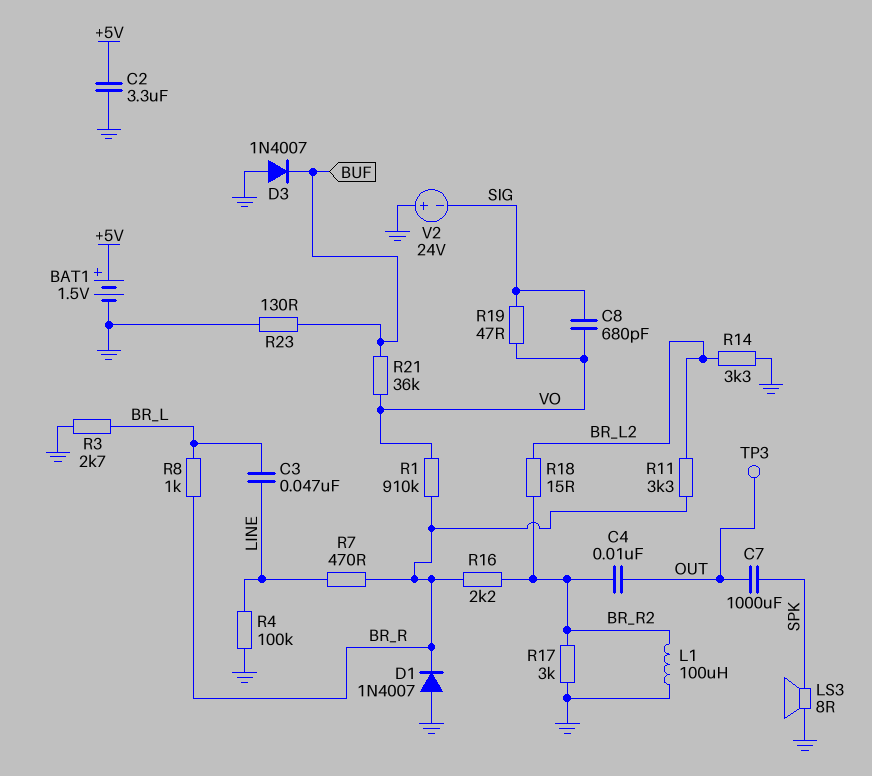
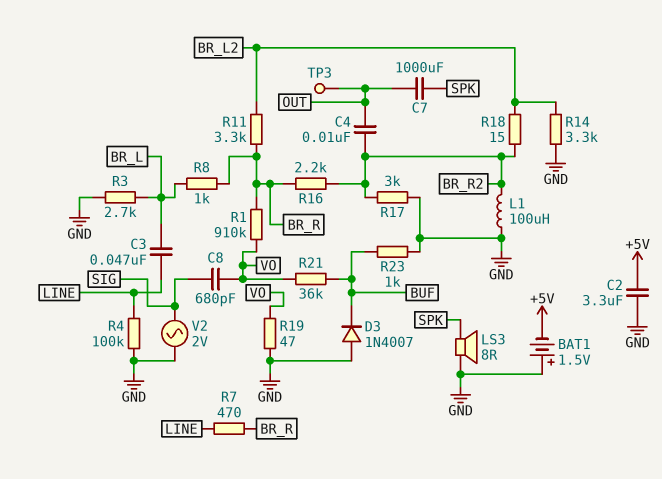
BAT1: 1.5V (plus +5V, minus GND) -> 1.5V (plus GND, minus +5V)
D1: diode 1N4007 (A GND, K BR_R) -> none
R19: 47 (SIG, VO) -> 47 (GND, VO)
R23: 130 (BUF, GND) -> 1k (BUF, GND)
V2: 24V (plus GND, minus SIG) -> AC 2V (GND, SIG)

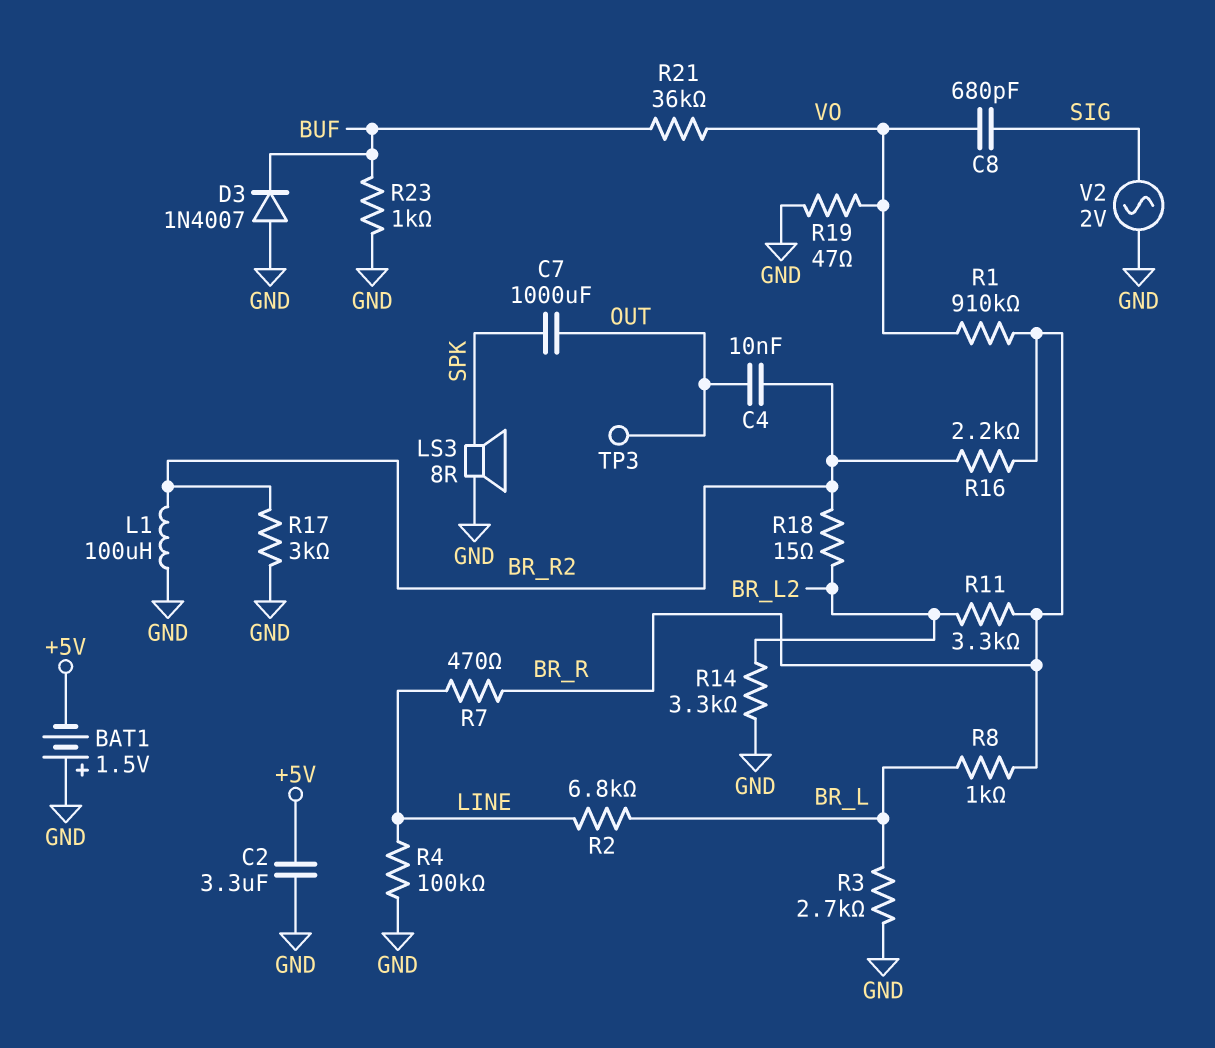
C3: 47nF (BR_L, LINE) -> none
R2: none -> 6.8k (BR_L, LINE)

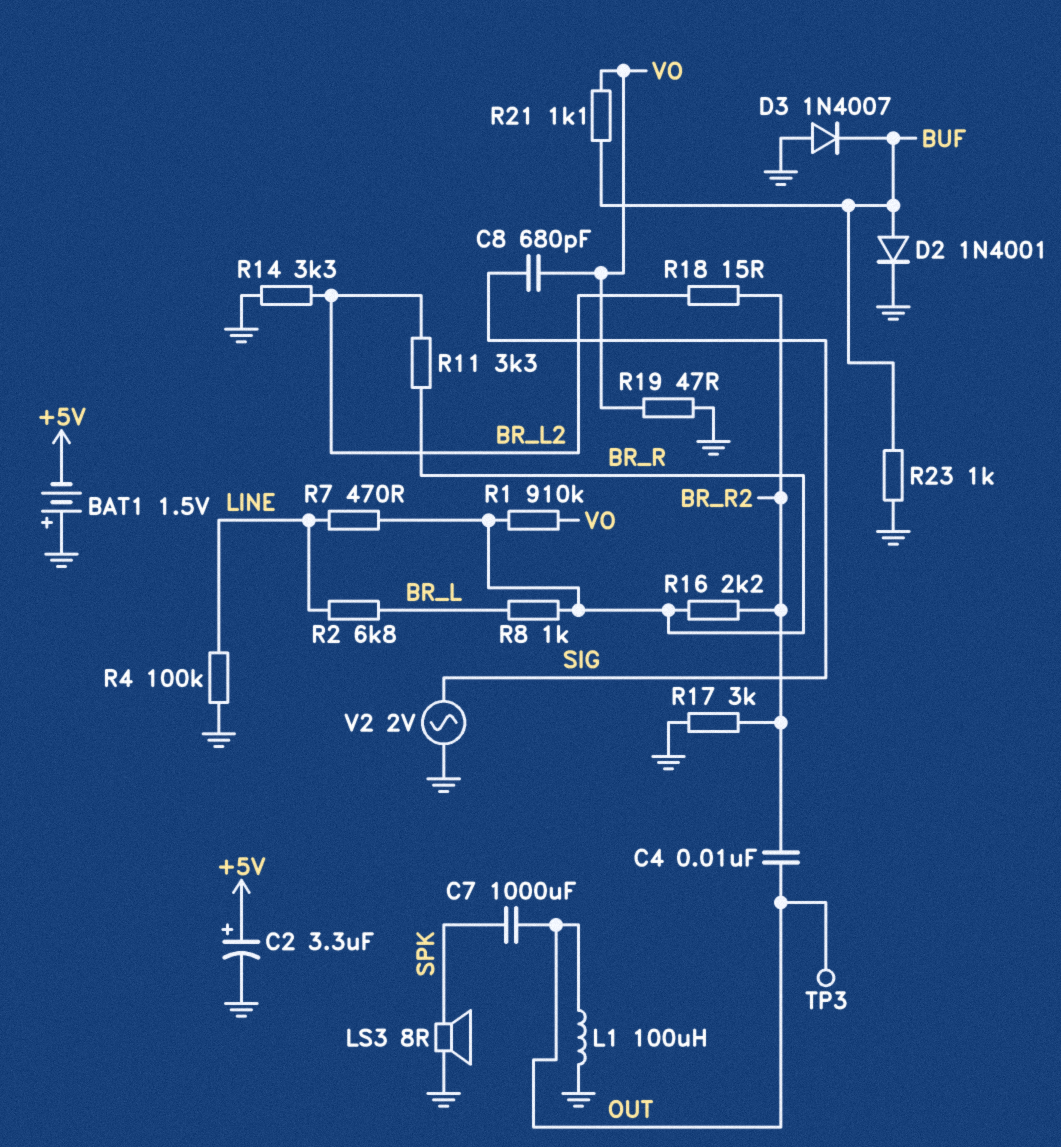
C2: 3.3uF (+5V, GND) -> 3.3uF (plus +5V, minus GND)
D2: none -> diode 1N4001 (A BUF, K GND)
L1: 100uH (BR_R2, GND) -> 100uH (GND, OUT)
R3: 2.7k (BR_L, GND) -> none
R21: 36k (BUF, VO) -> 1.1k (BUF, VO)

